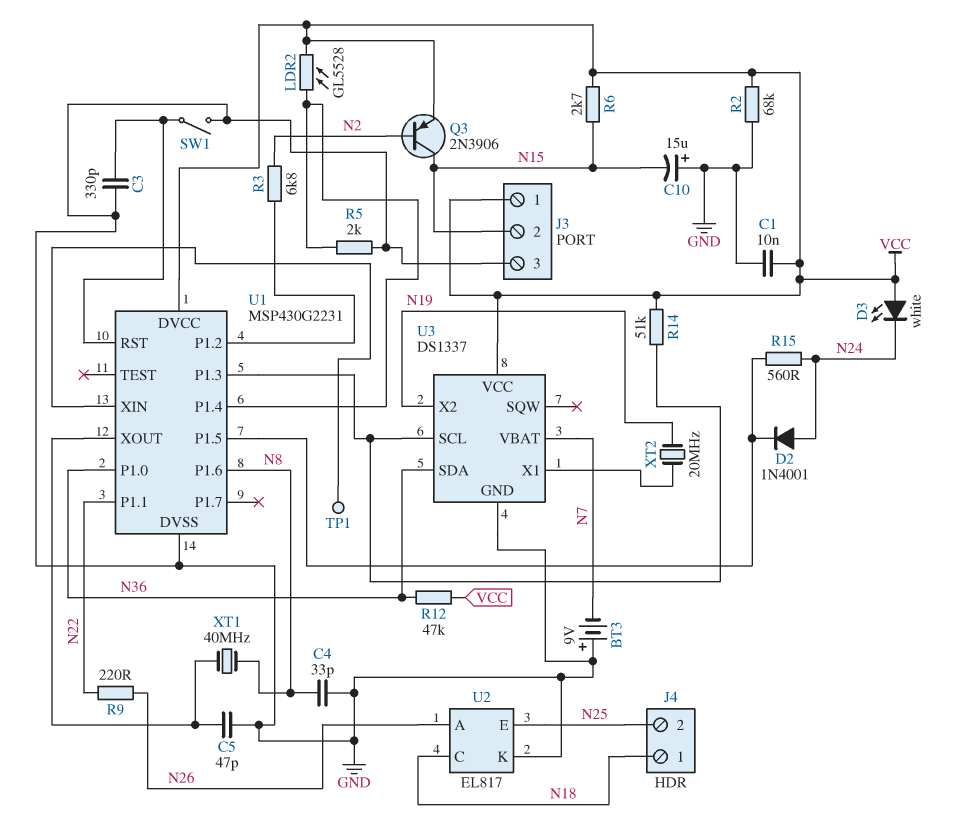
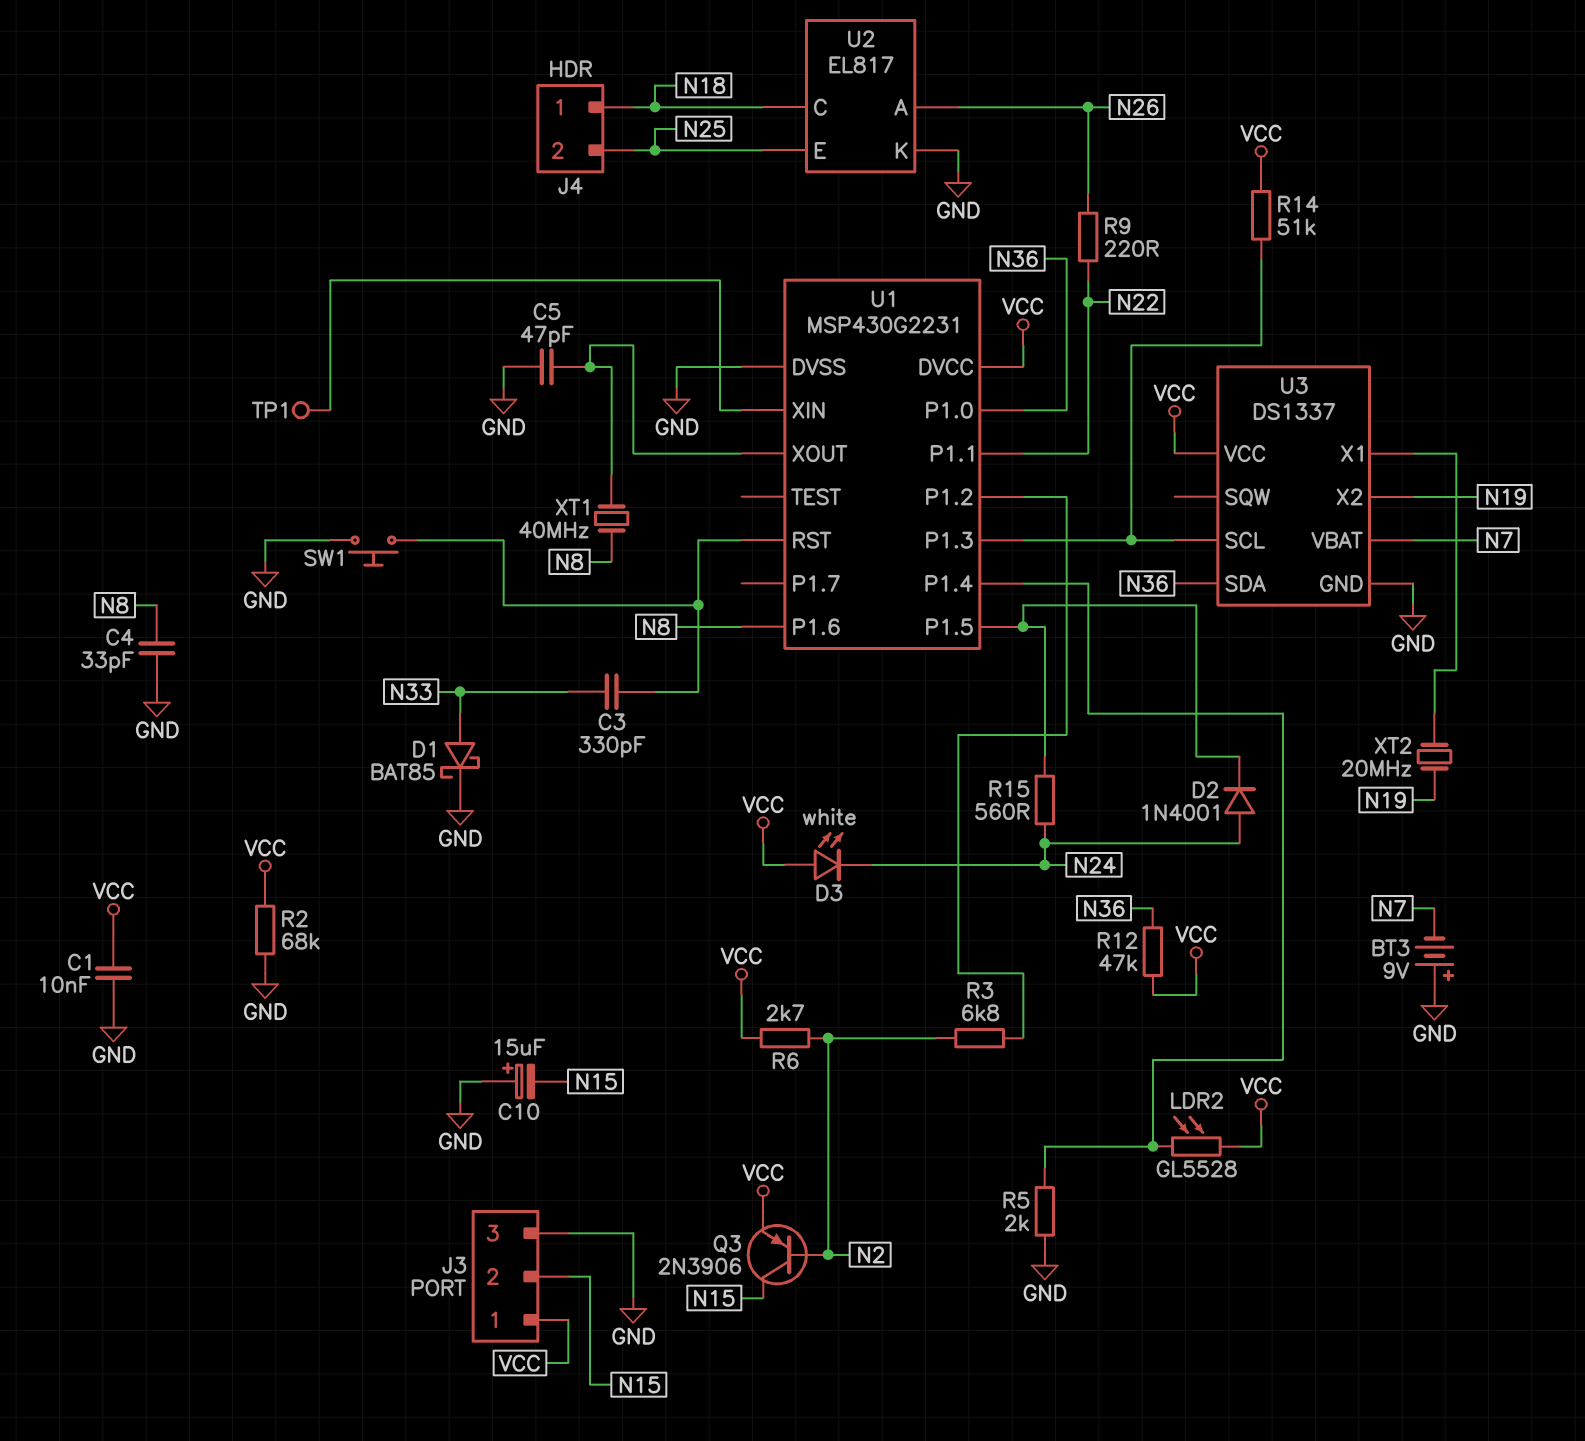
C3: 330pF (GND, U1/RST) -> 330pF (N33, U1/RST)
D1: none -> schottky BAT85 (A N33, K GND)
R6: 2.7k (N15, VCC) -> 2.7k (N2, VCC)
SW1: switch (GND, U1/RST) -> button (GND, U1/RST)

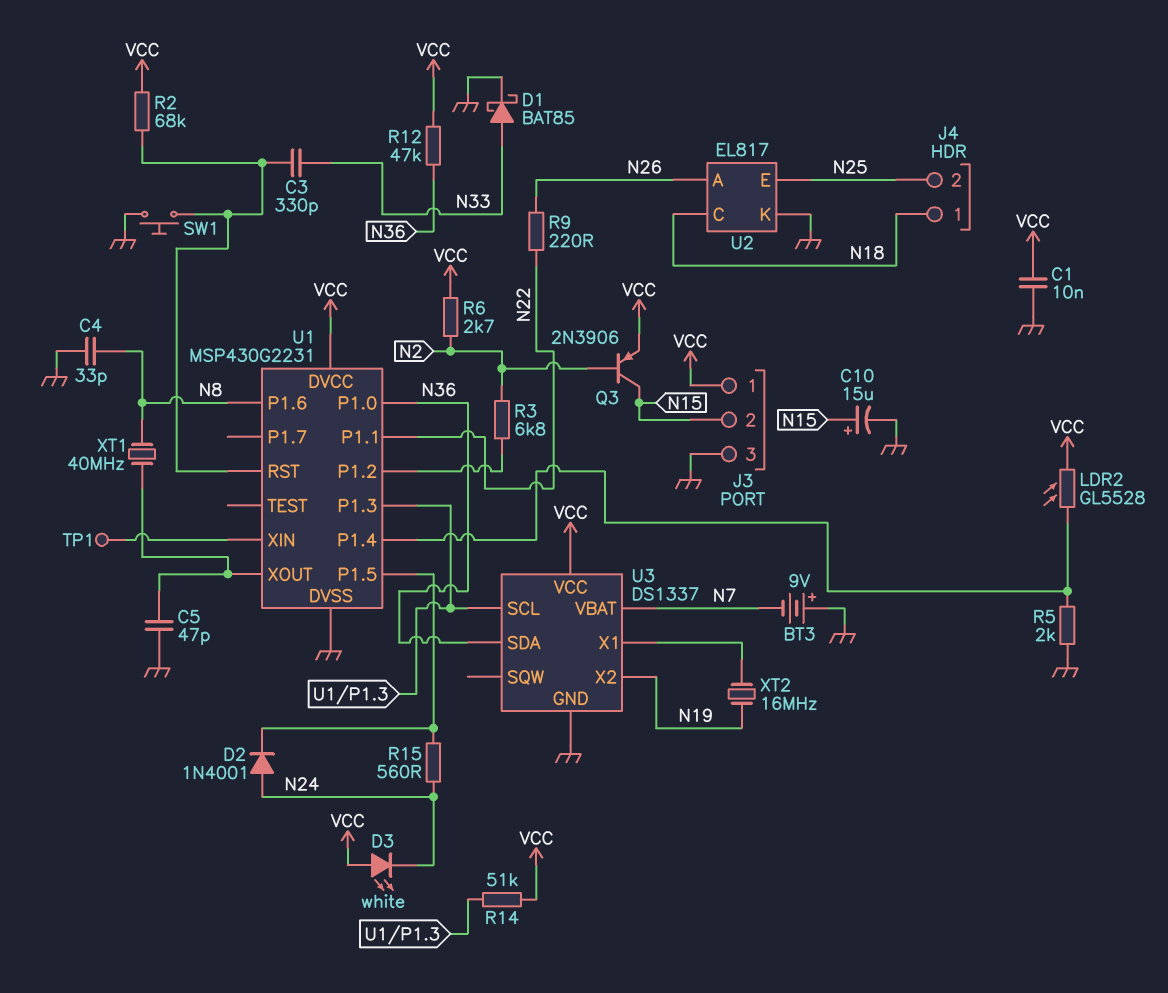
C10: 15uF (plus GND, minus N15) -> 15uF (plus N15, minus GND)
R2: 68k (GND, VCC) -> 68k (U1/RST, VCC)
XT2: 20MHz (N19, U3/X1) -> 16MHz (N19, U3/X1)

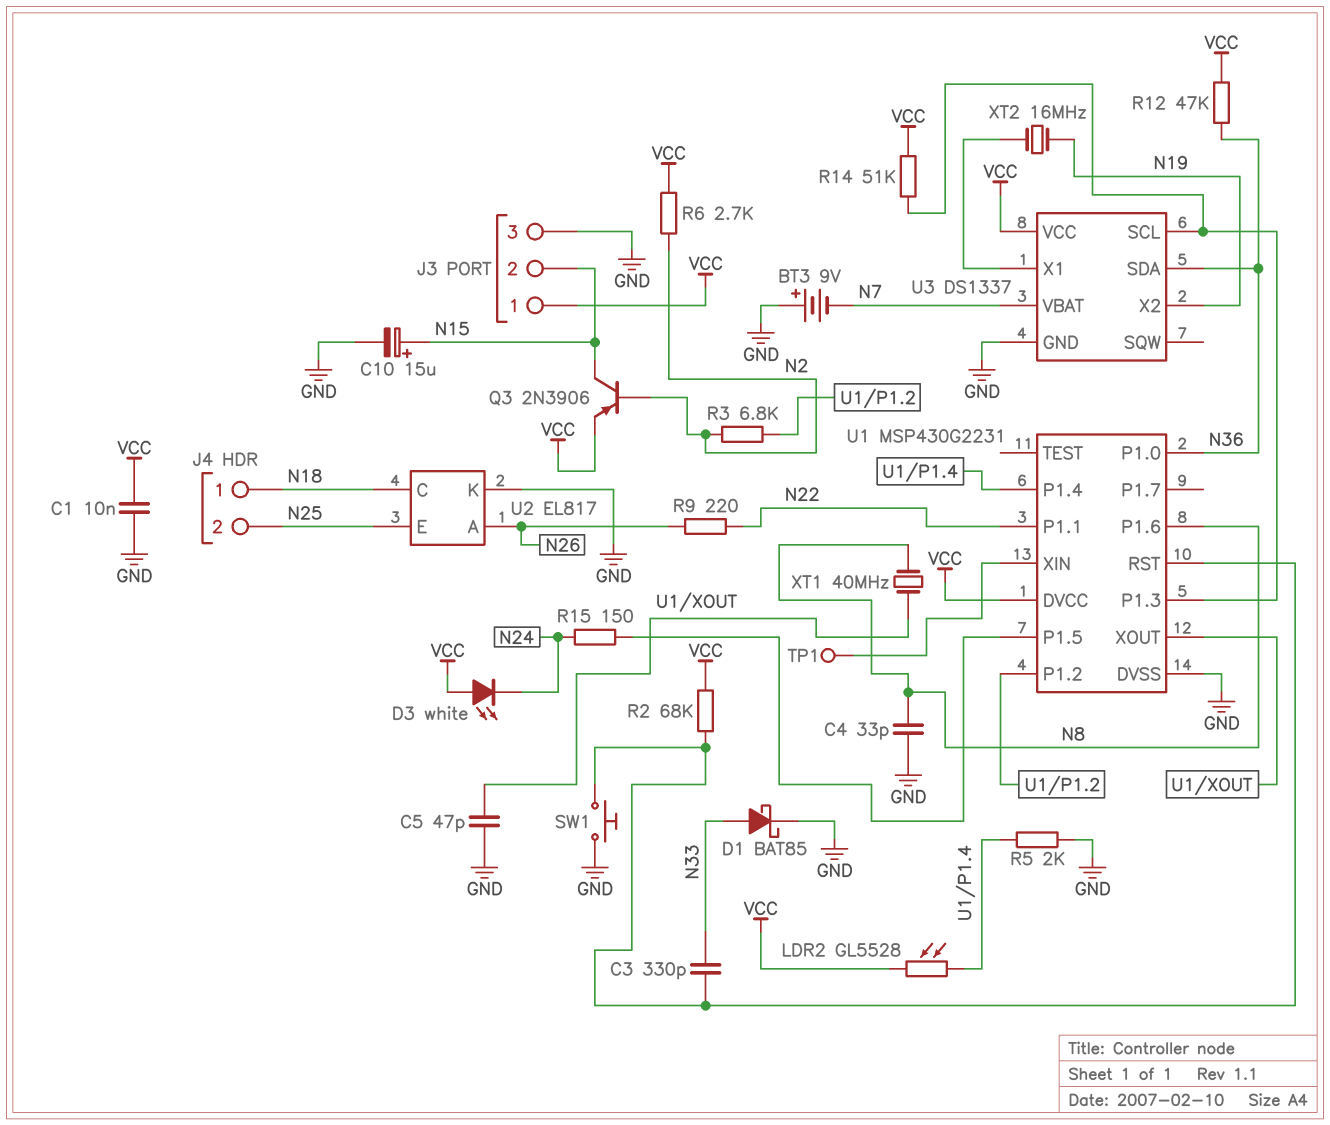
D2: diode 1N4001 (A N24, K U1/P1.5) -> none
R15: 560 (N24, U1/P1.5) -> 150 (N24, U1/P1.5)

